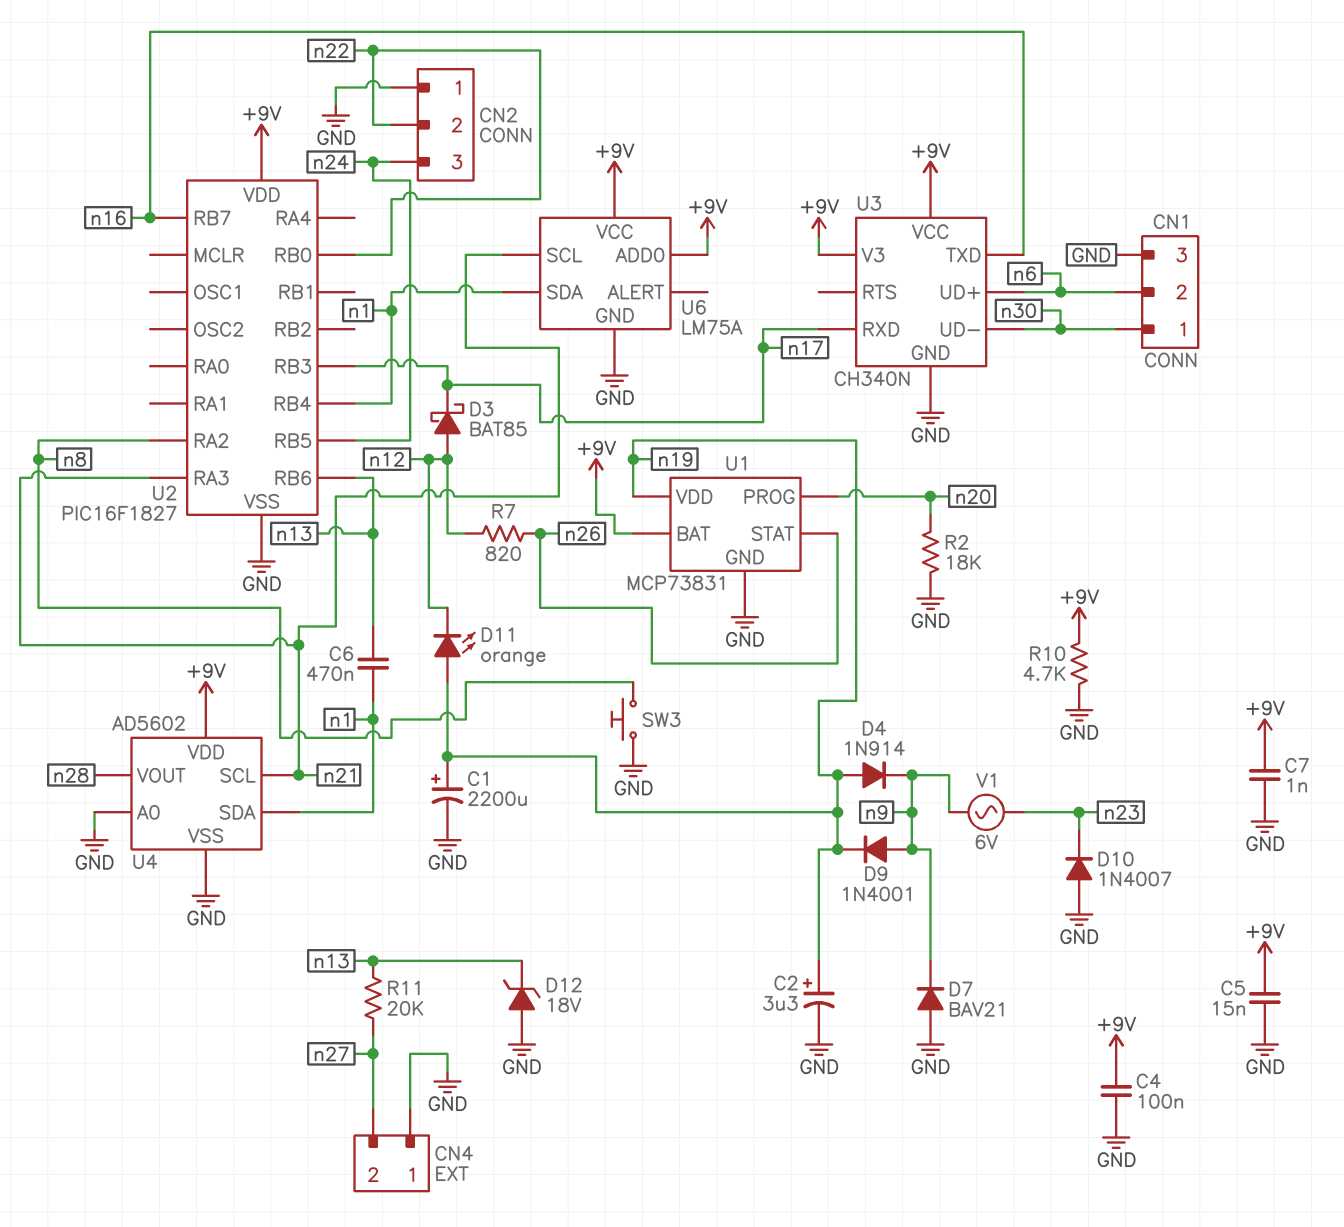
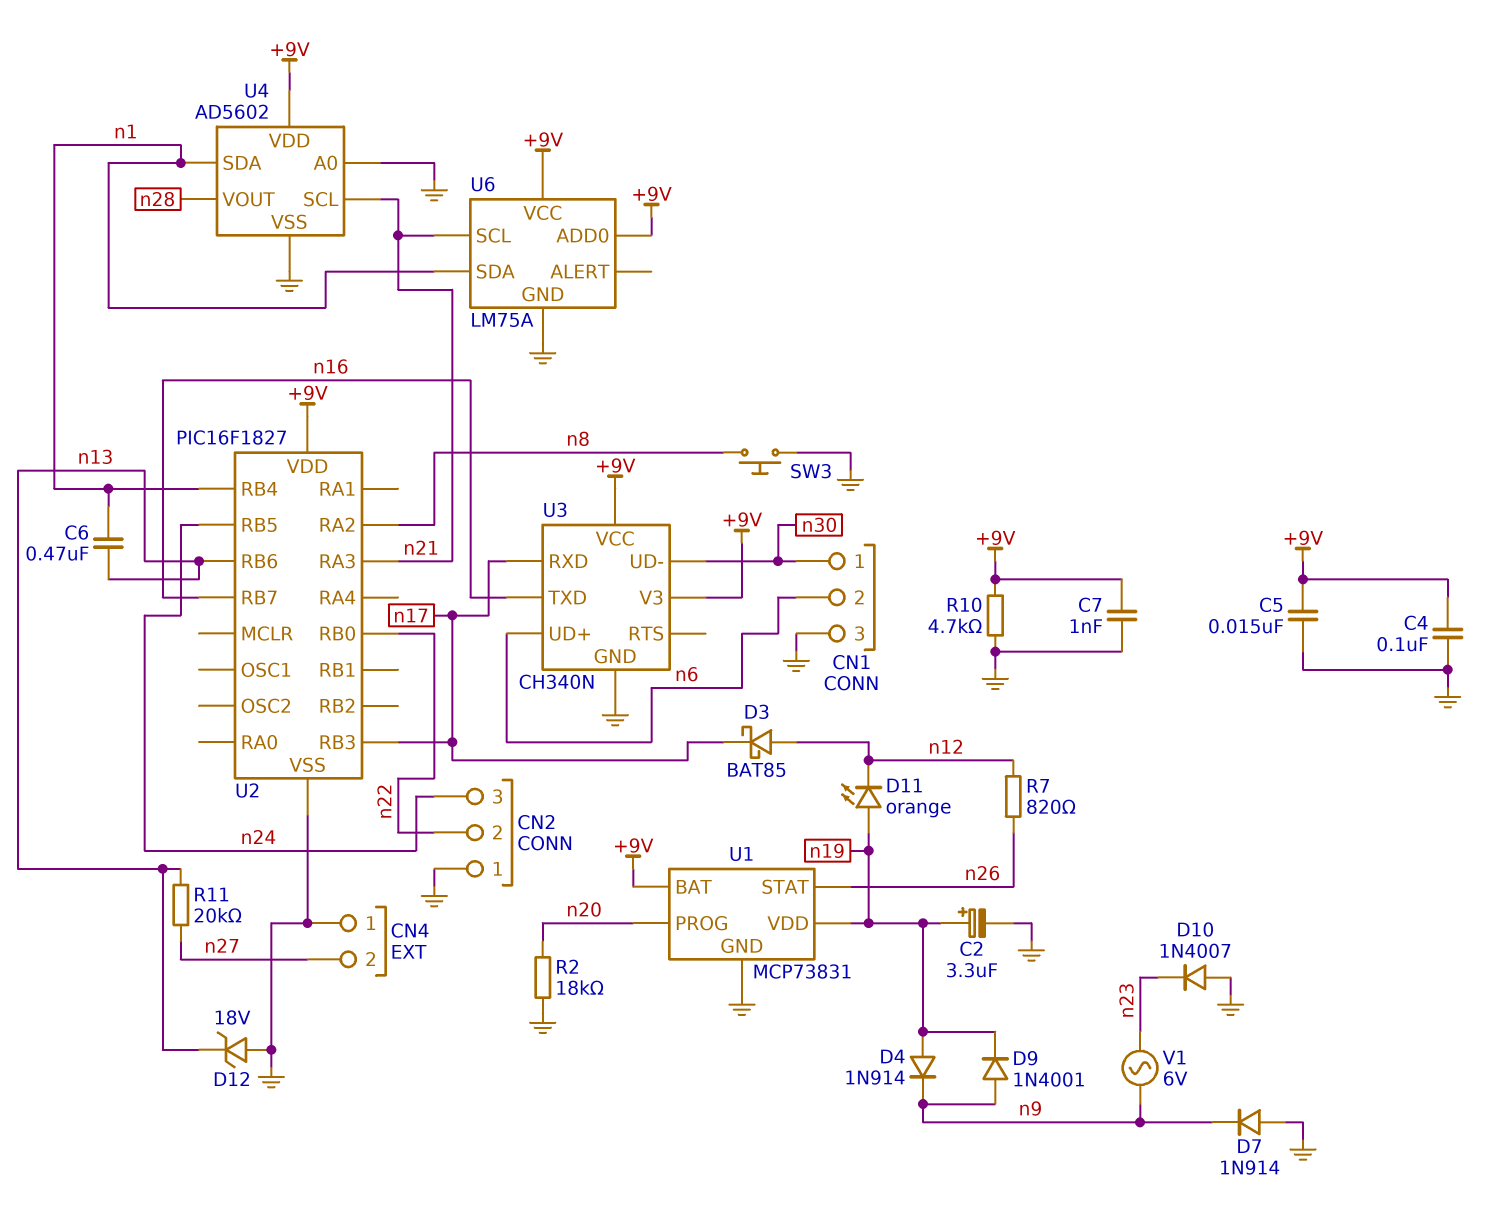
C1: 2200uF (plus n19, minus GND) -> none
D7: diode BAV21 (A GND, K n9) -> diode 1N914 (A GND, K n9)

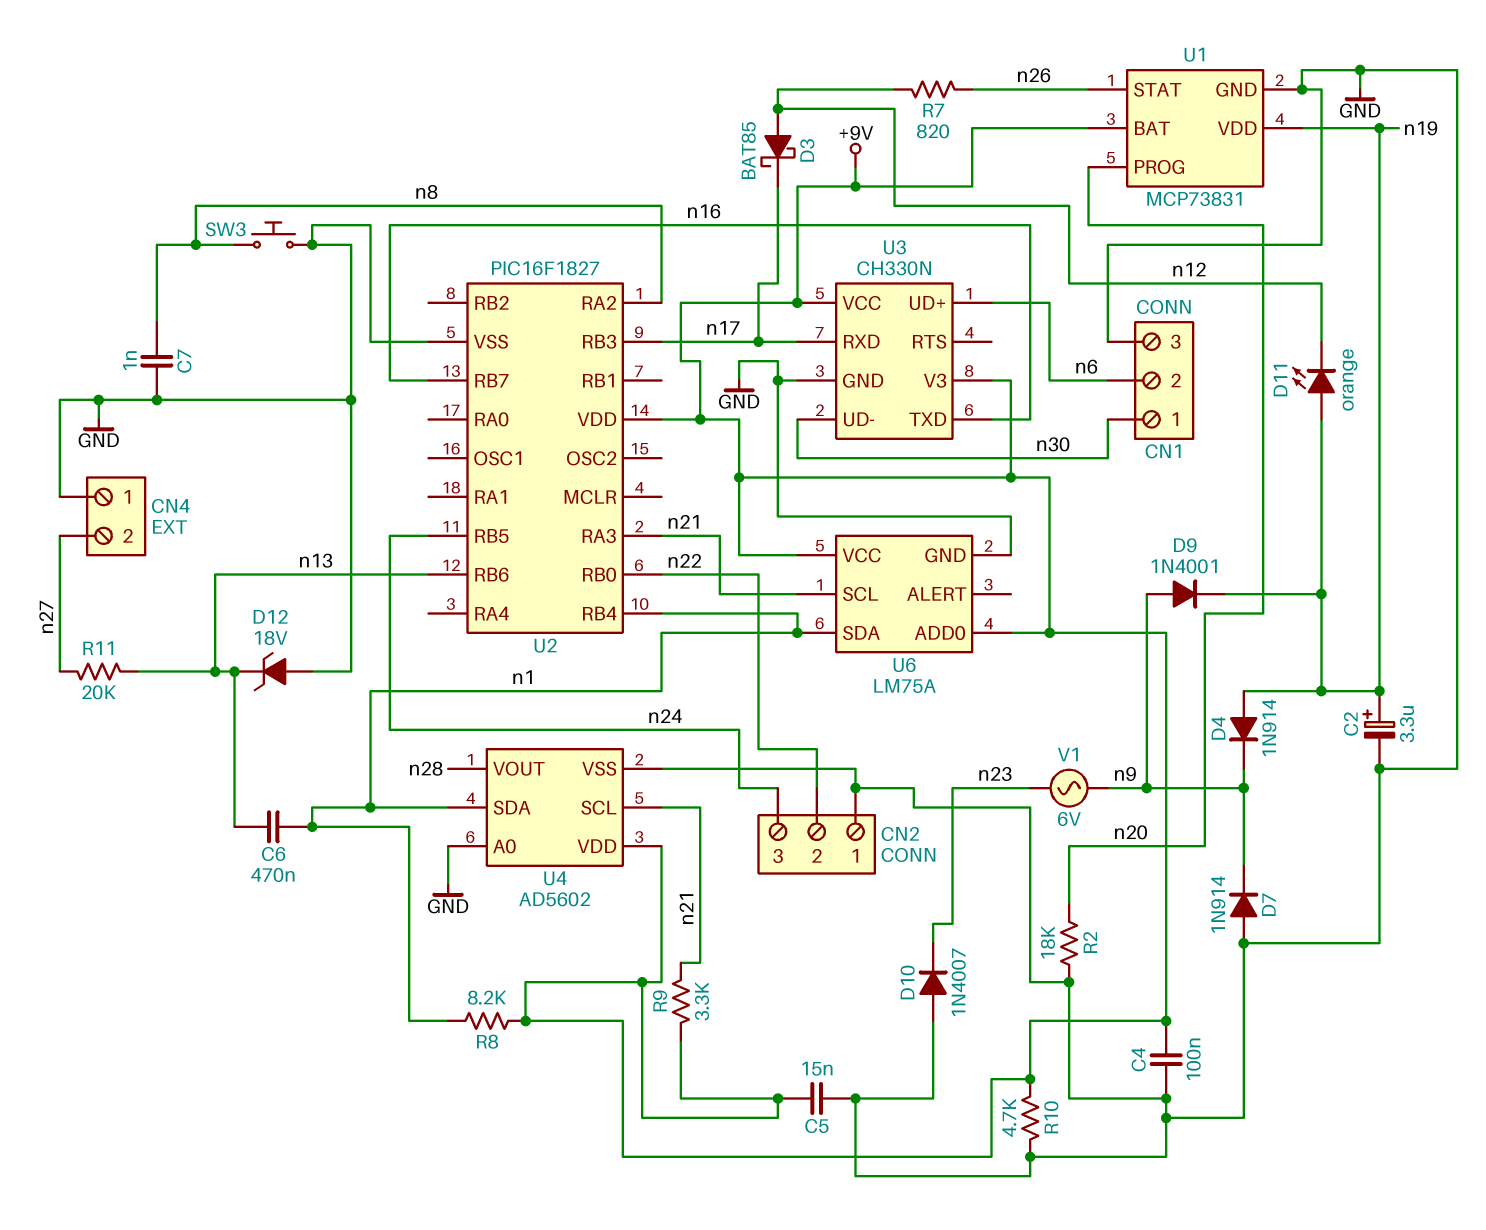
C7: 1nF (+9V, GND) -> 1nF (GND, n8)
R8: none -> 8.2k (+9V, n1)
R9: none -> 3.3k (+9V, n21)
U3: CH340N -> CH330N

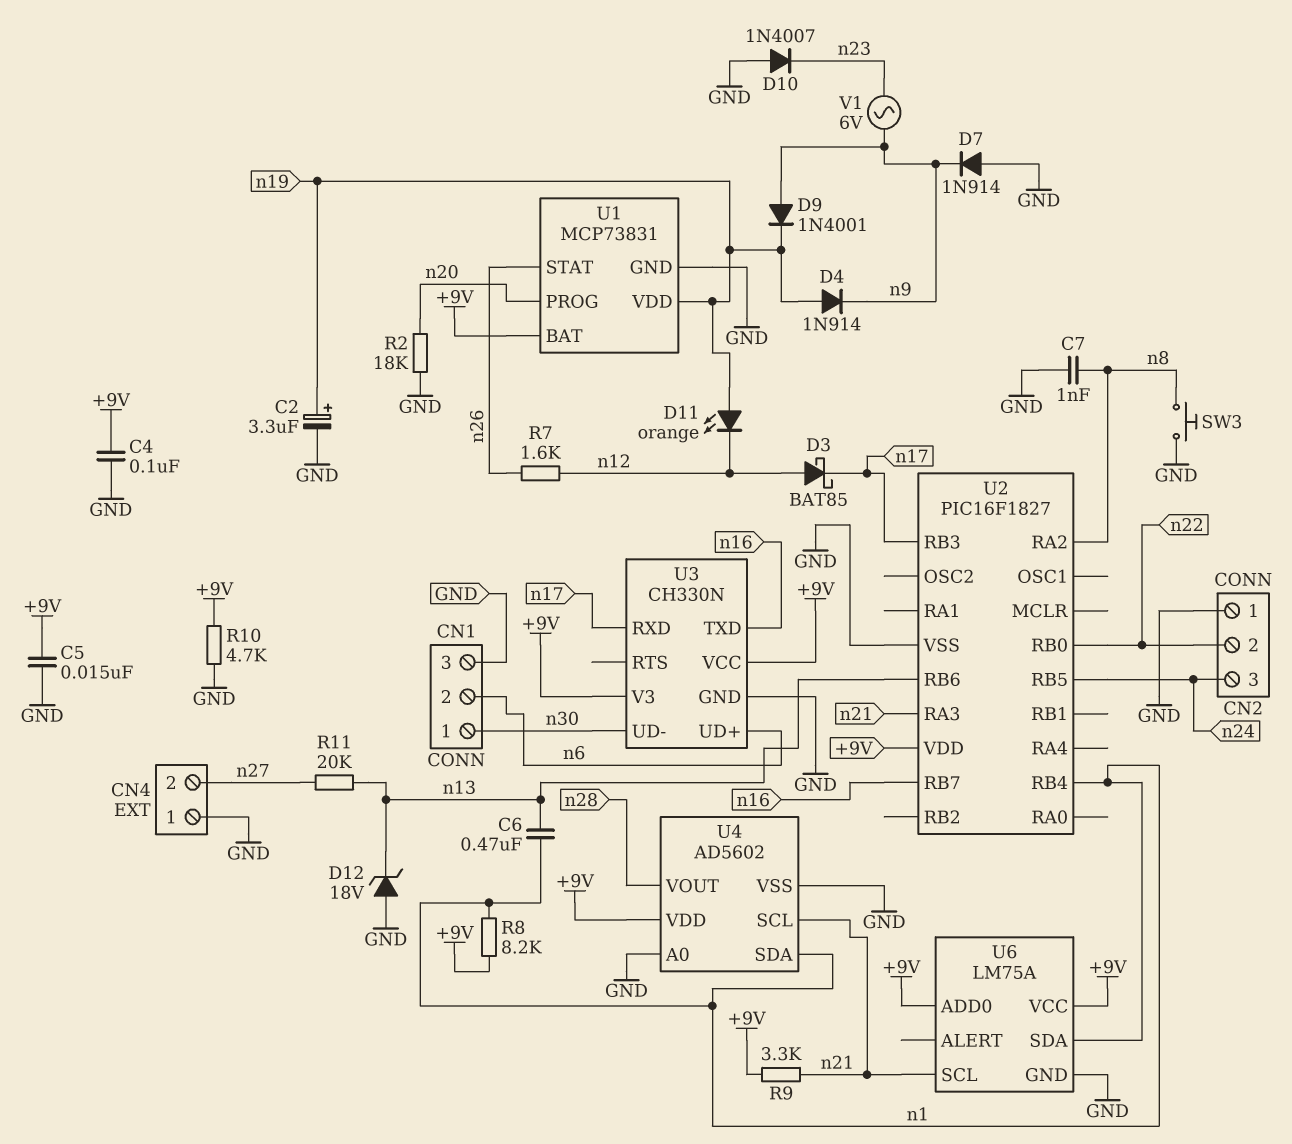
R7: 820 (n12, n26) -> 1.6k (n12, n26)

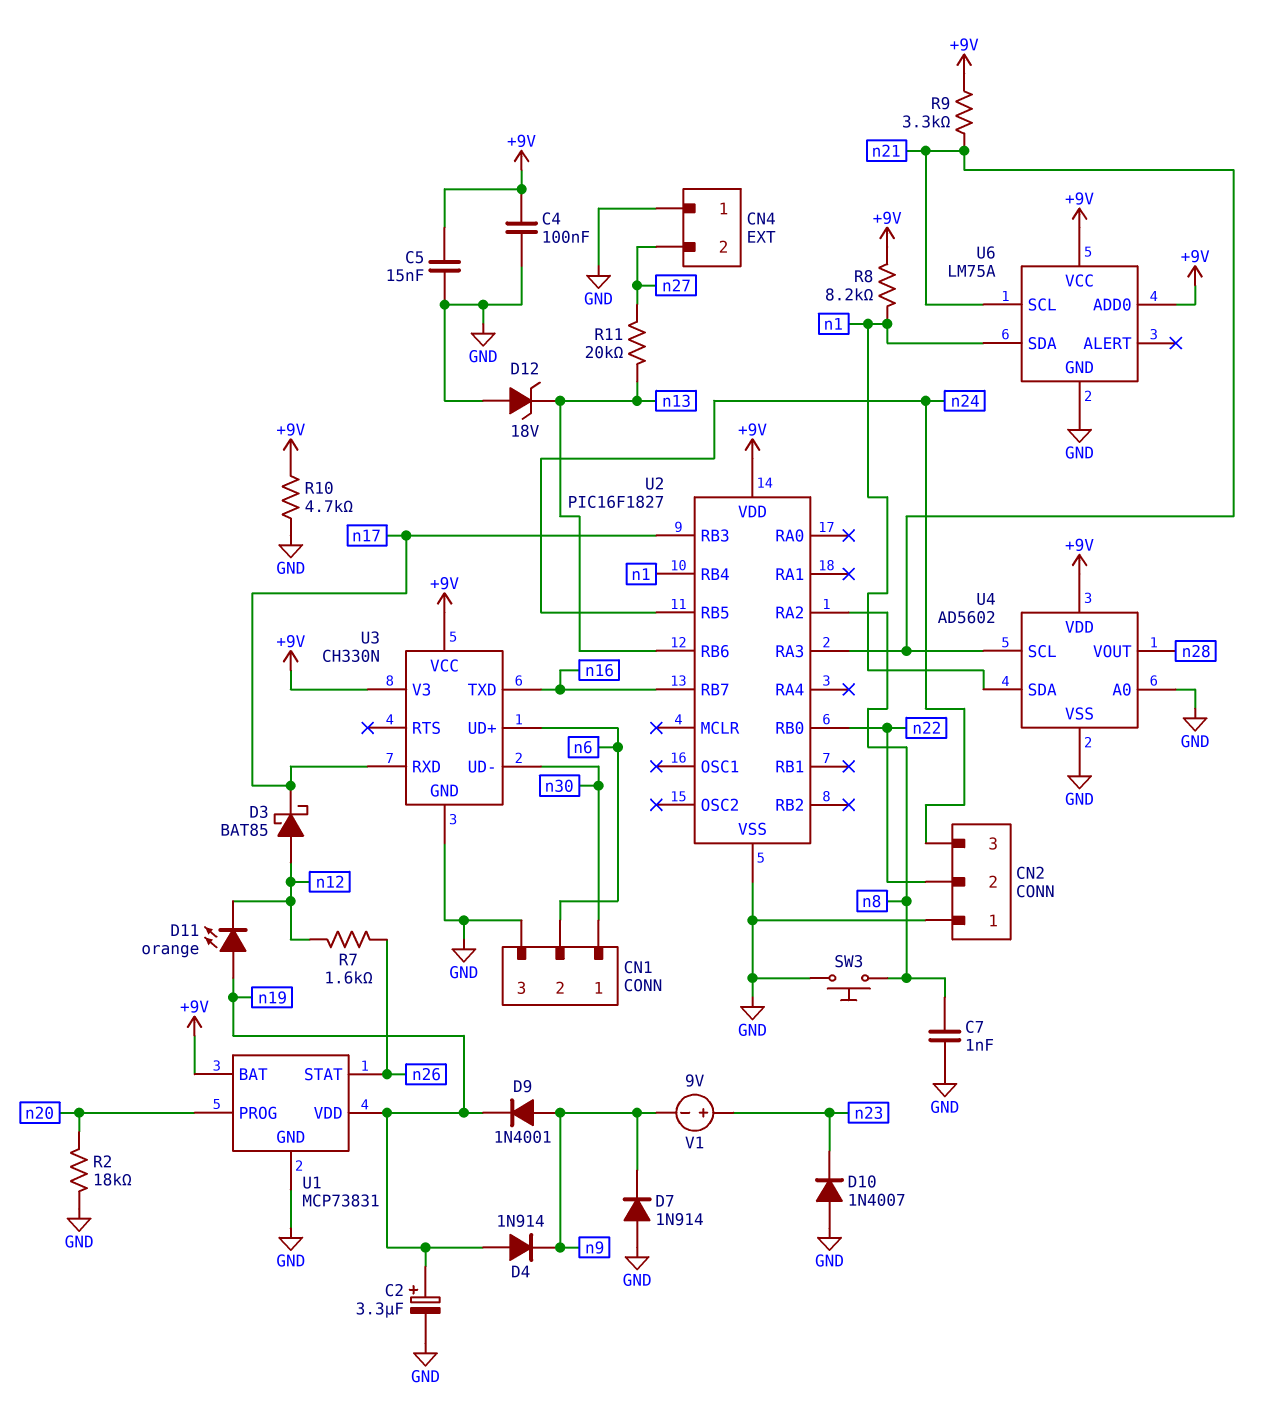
C6: 470nF (n1, n13) -> none
V1: AC 6V (n9, n23) -> 9V (plus n23, minus n9)

